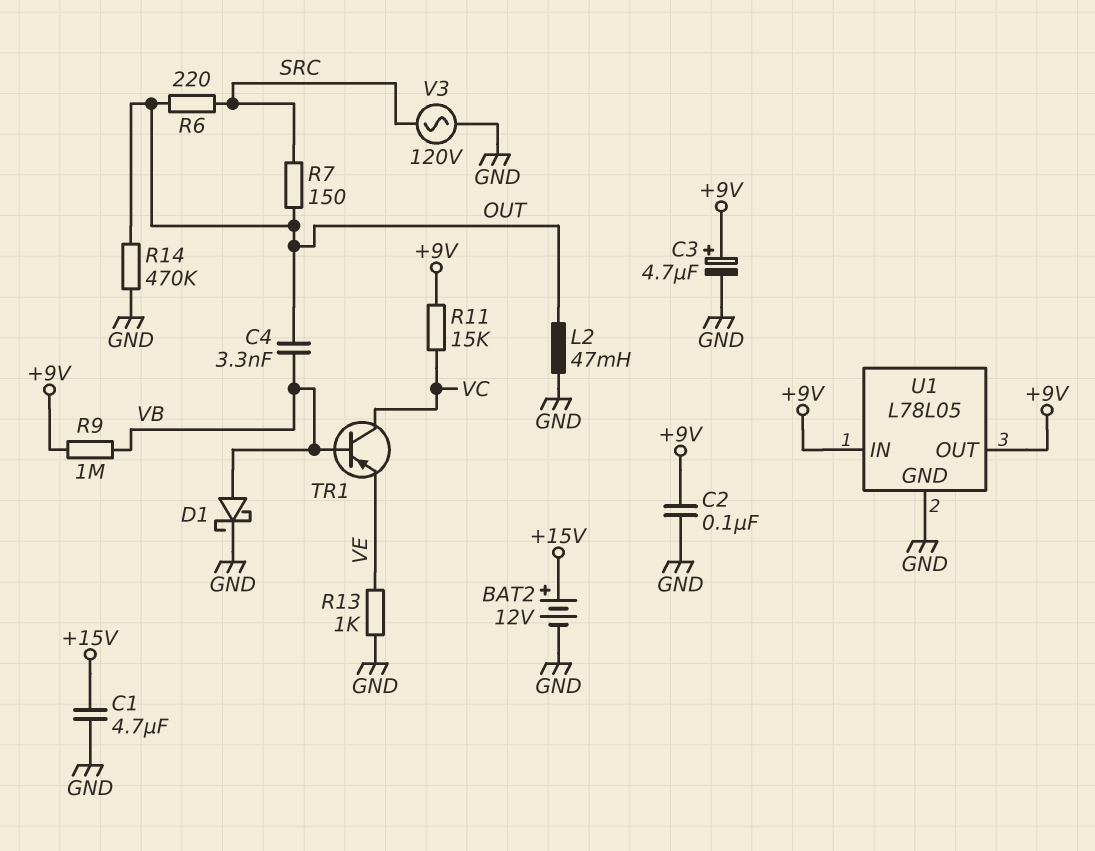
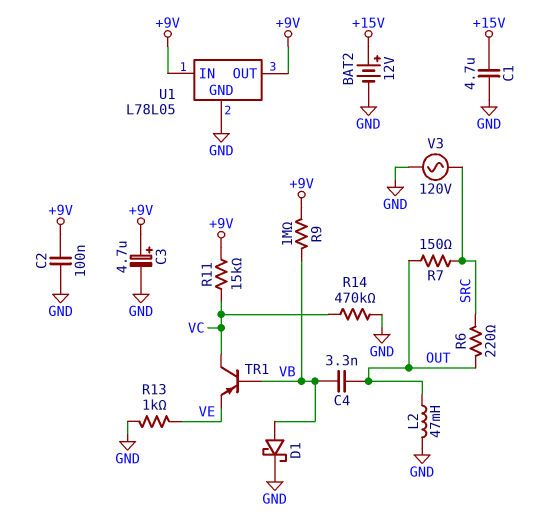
R14: 470k (GND, OUT) -> 470k (GND, VC)

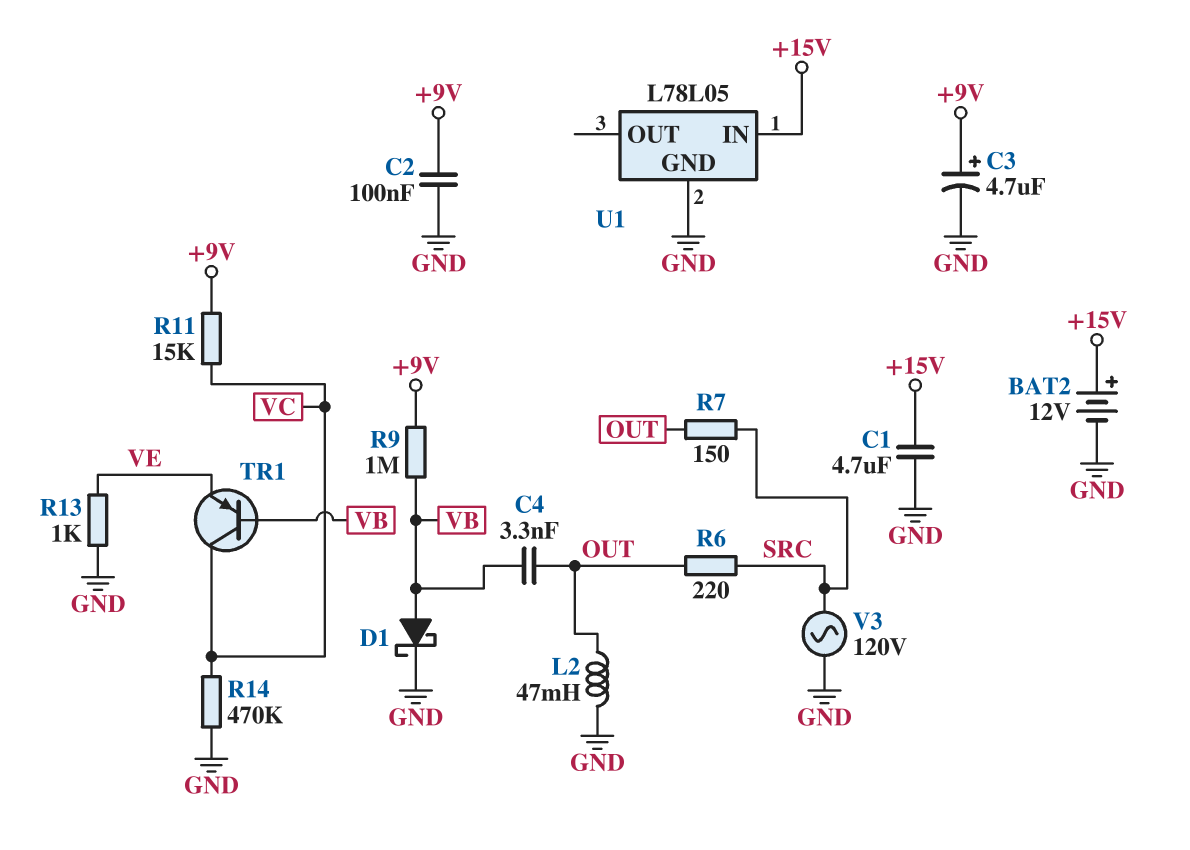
U1 pin IN: +9V -> +15V
U1 pin OUT: +9V -> none

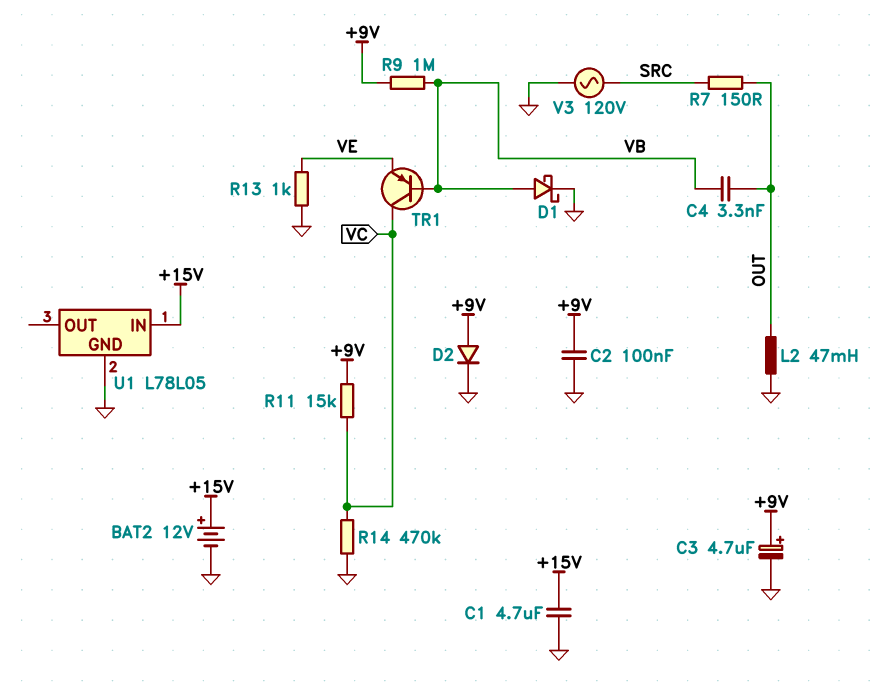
D2: none -> diode (A +9V, K GND)
R6: 220 (OUT, SRC) -> none

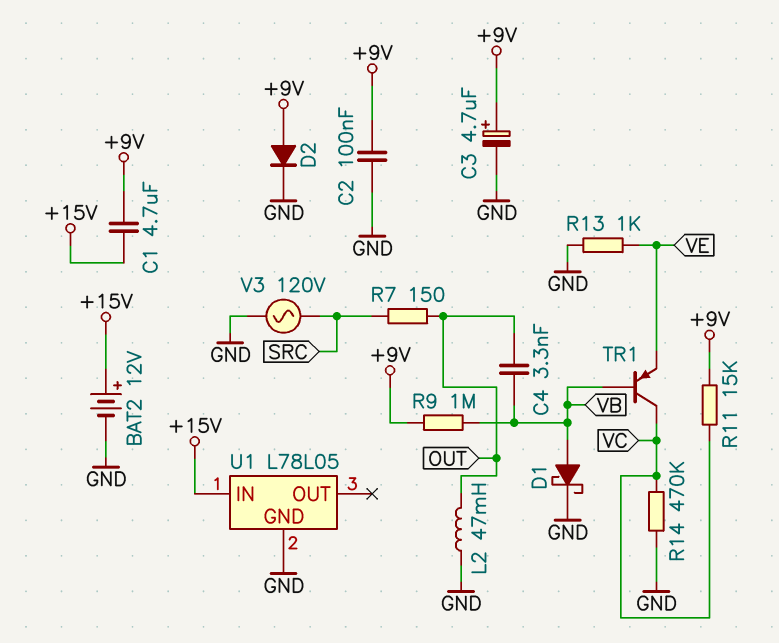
C1: 4.7uF (+15V, GND) -> 4.7uF (+9V, +15V)

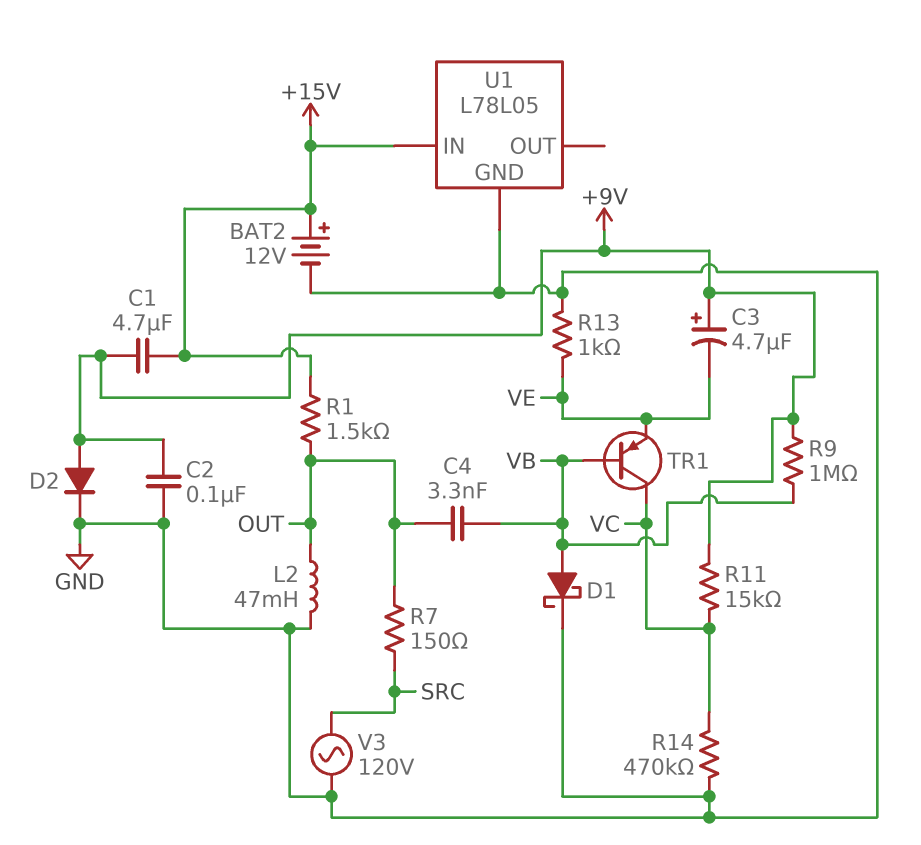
C3: 4.7uF (plus +9V, minus GND) -> 4.7uF (plus +9V, minus VE)
R1: none -> 1.5k (+15V, OUT)

